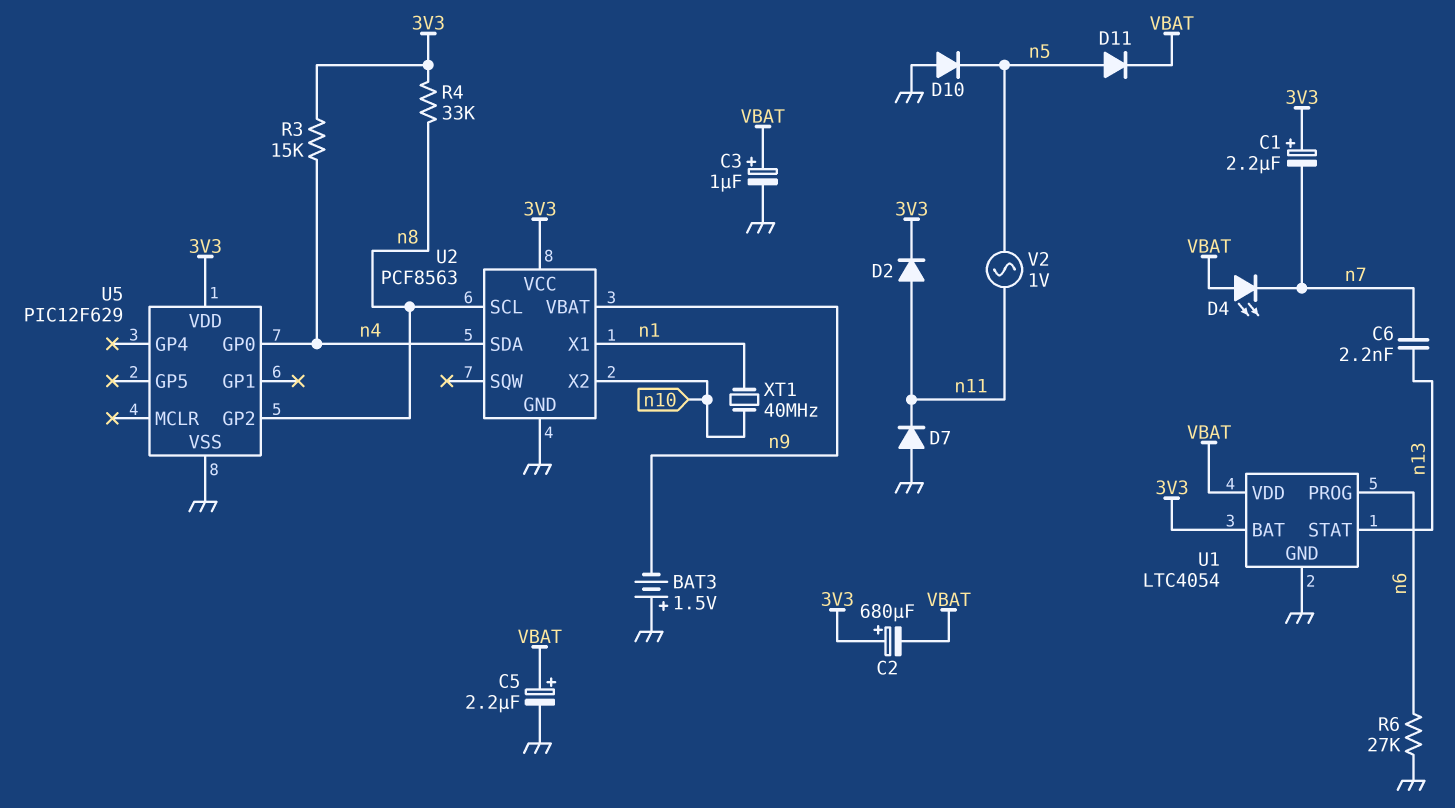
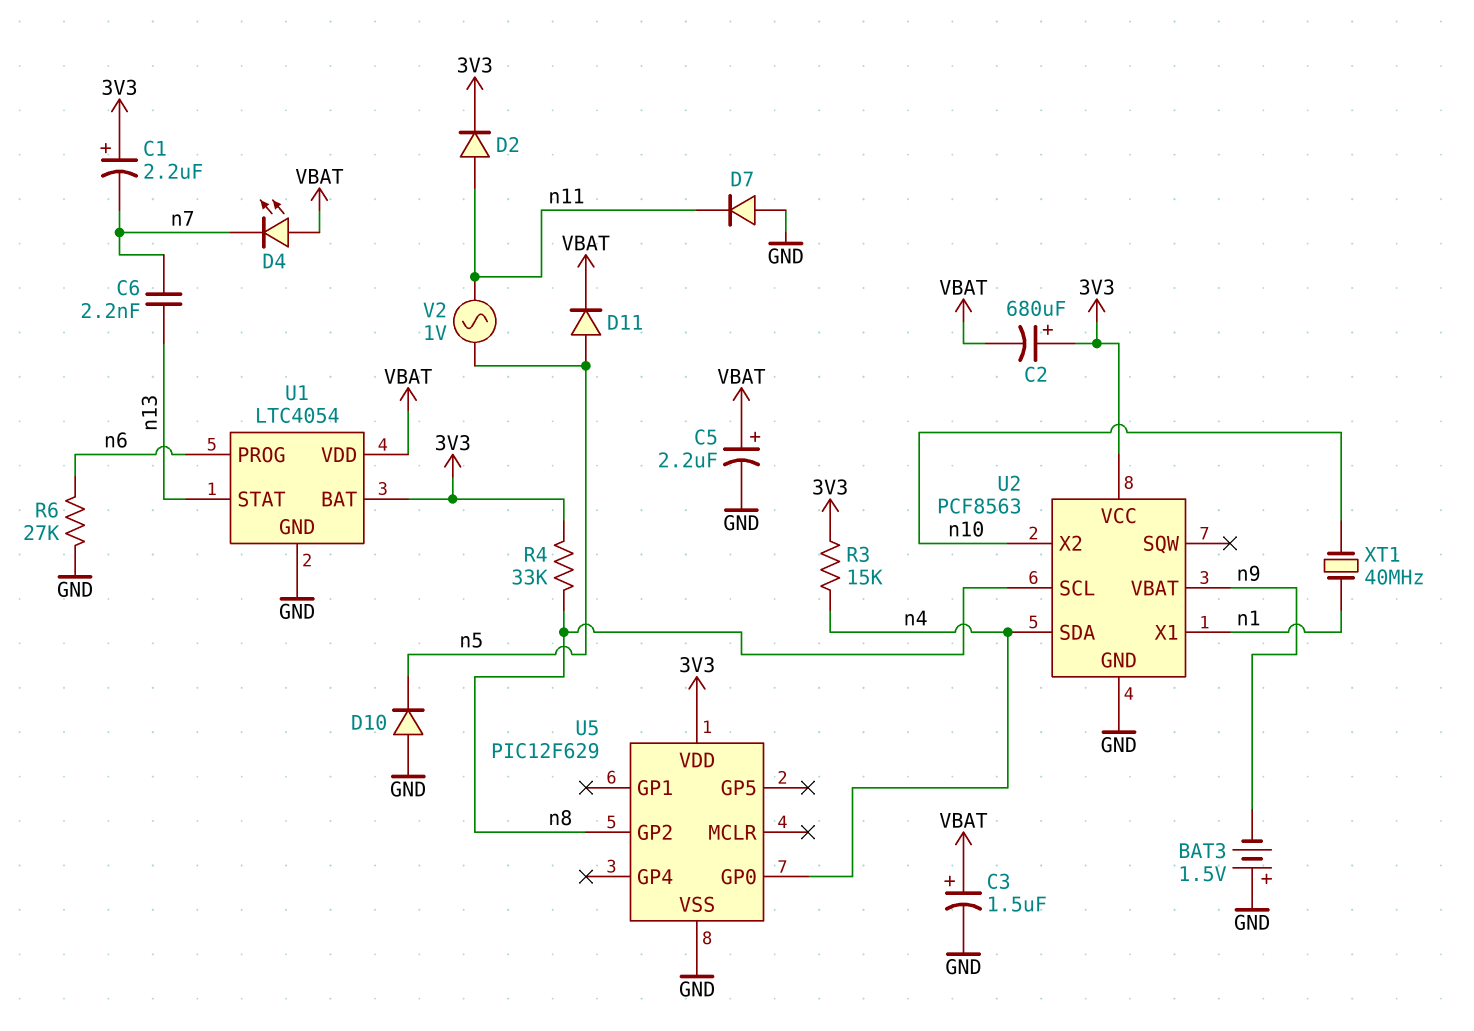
C3: 1uF (plus VBAT, minus GND) -> 1.5uF (plus VBAT, minus GND)

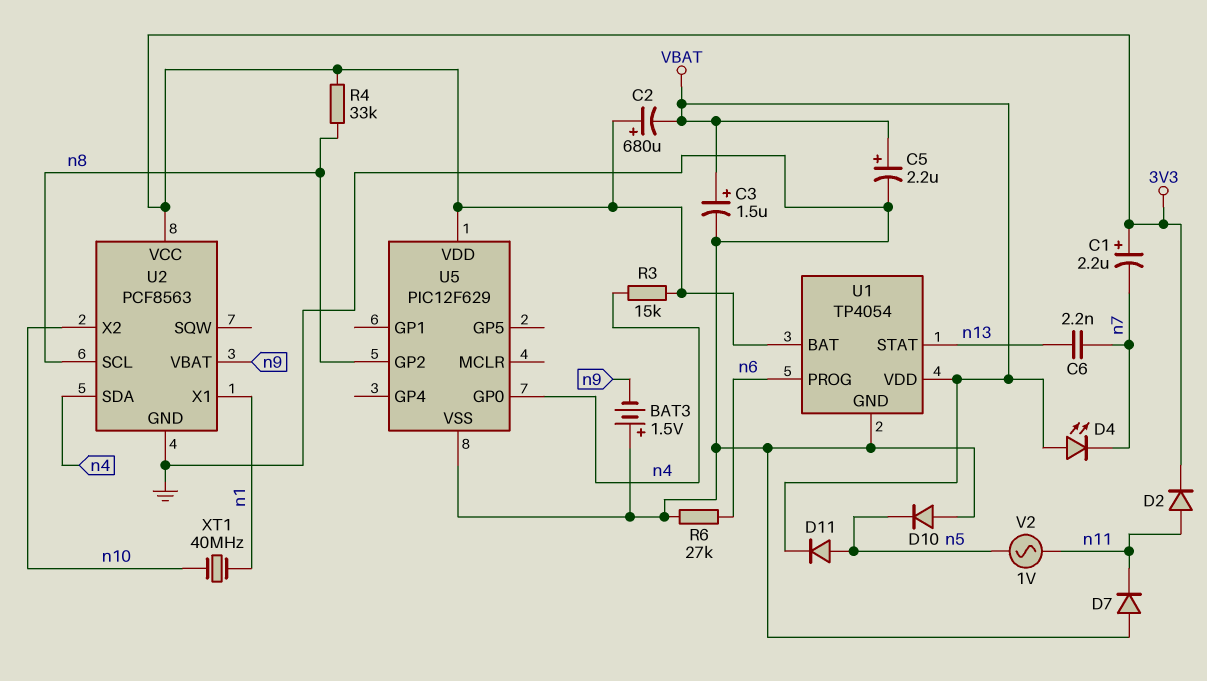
U1: LTC4054 -> TP4054

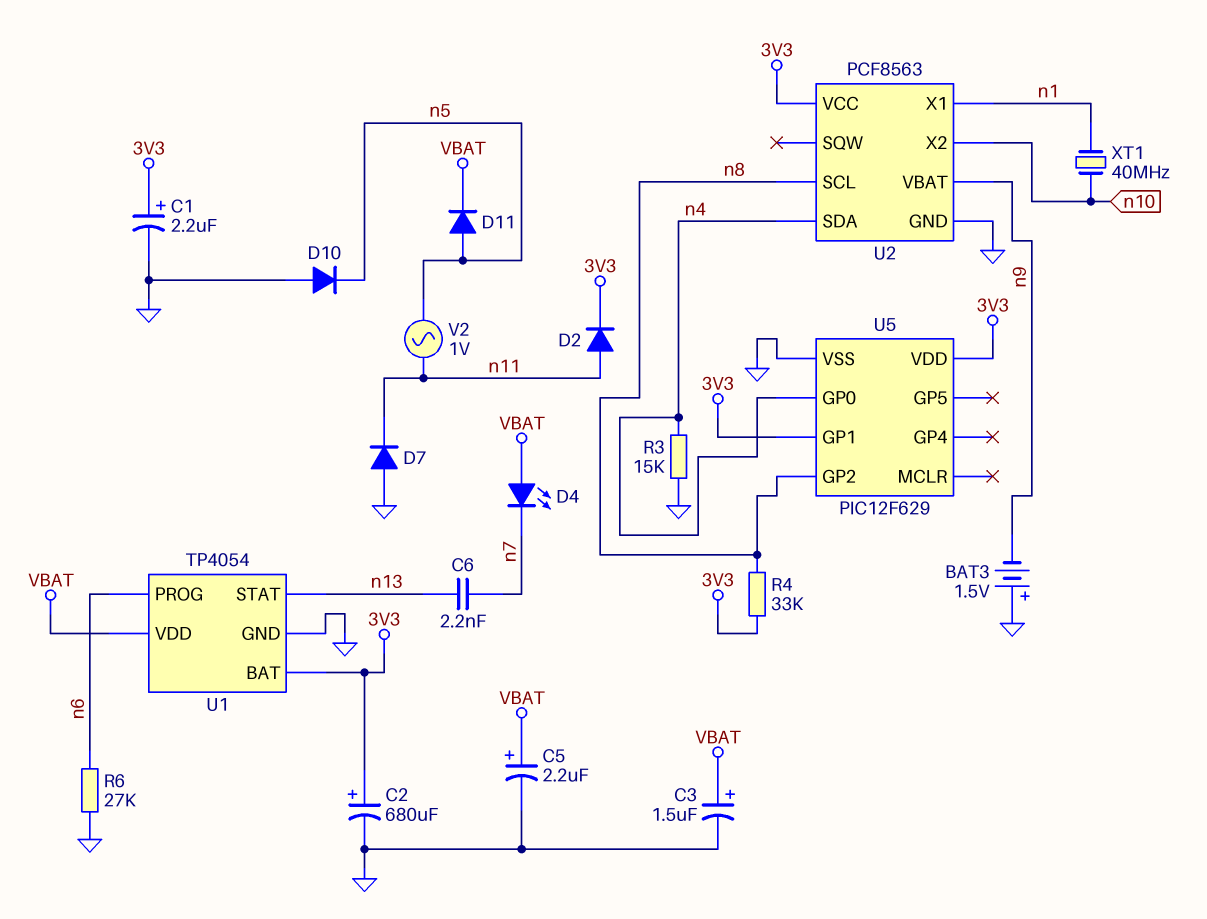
C1: 2.2uF (plus 3V3, minus n7) -> 2.2uF (plus 3V3, minus GND)
C2: 680uF (plus 3V3, minus VBAT) -> 680uF (plus 3V3, minus GND)
R3: 15k (3V3, n4) -> 15k (GND, n4)
U5 pin GP1: none -> 3V3

